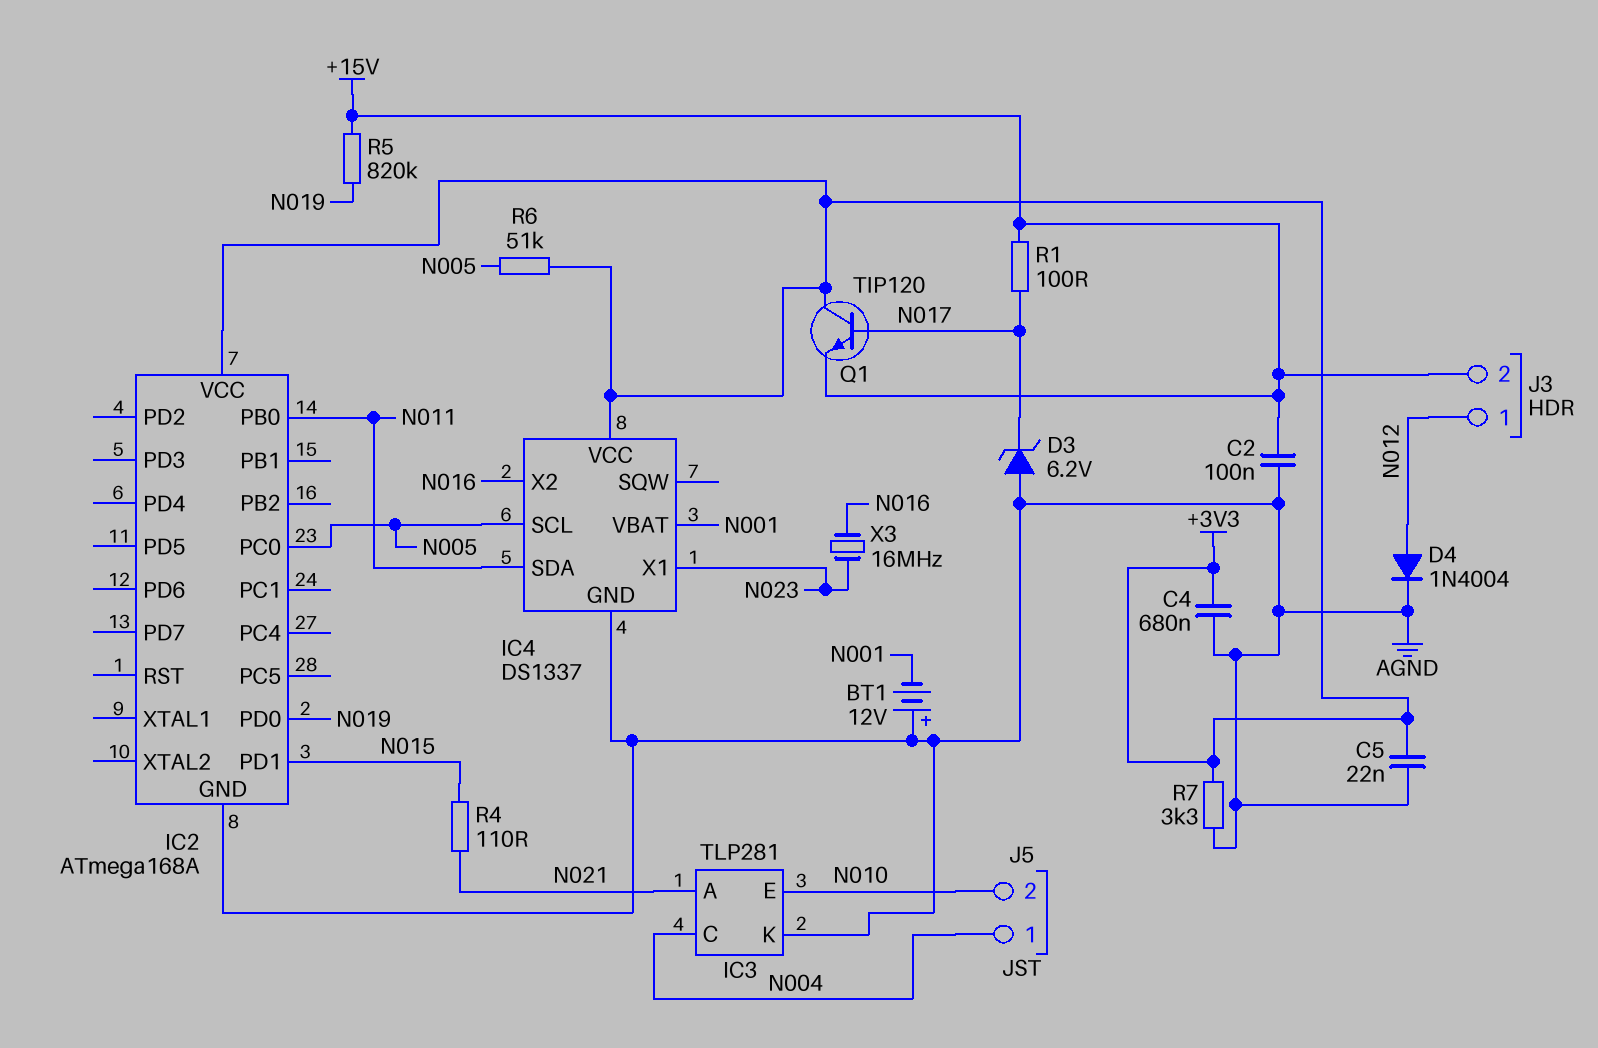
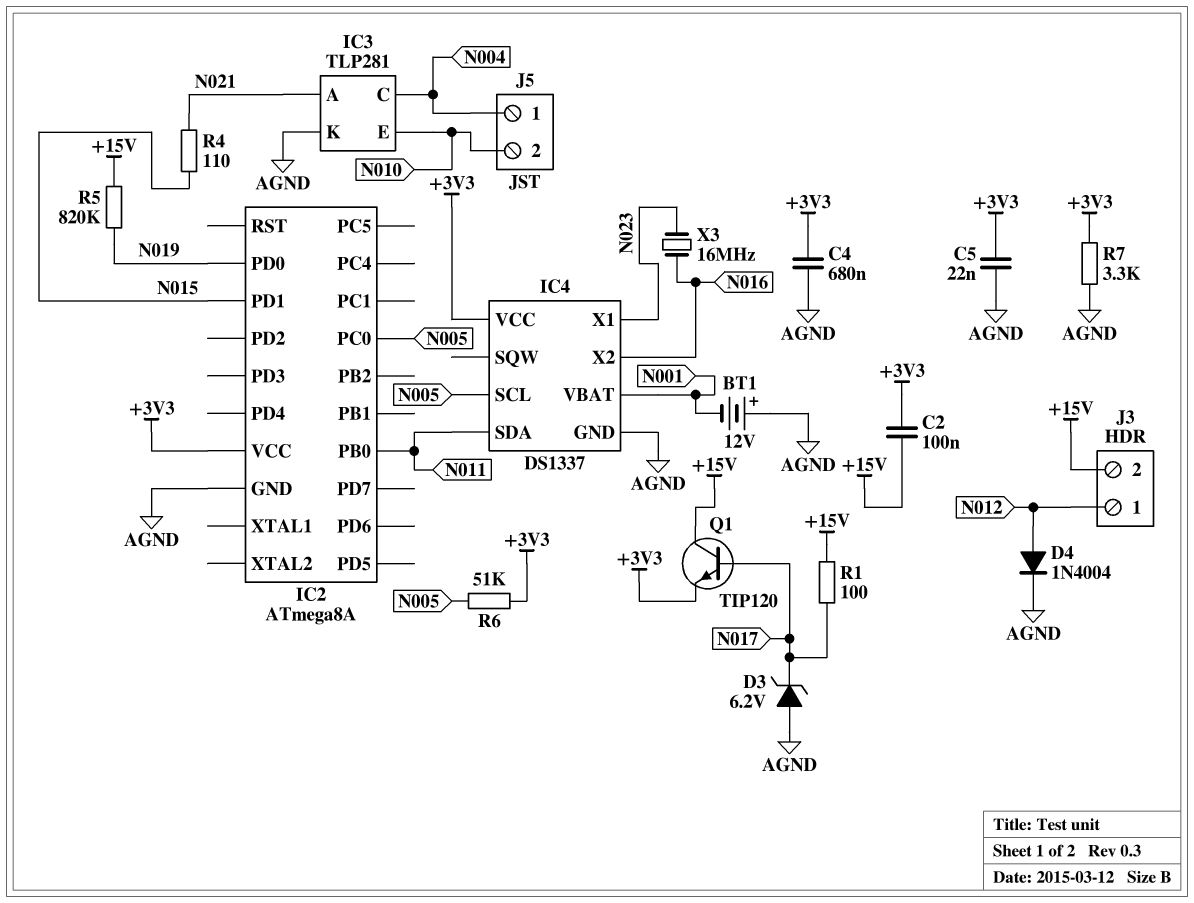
C2: 100nF (+15V, AGND) -> 100nF (+3V3, +15V)
IC2: ATmega168A -> ATmega8A
Q1: NPN TIP120 (B N017, C +3V3, E +15V) -> NPN TIP120 (B N017, C +15V, E +3V3)

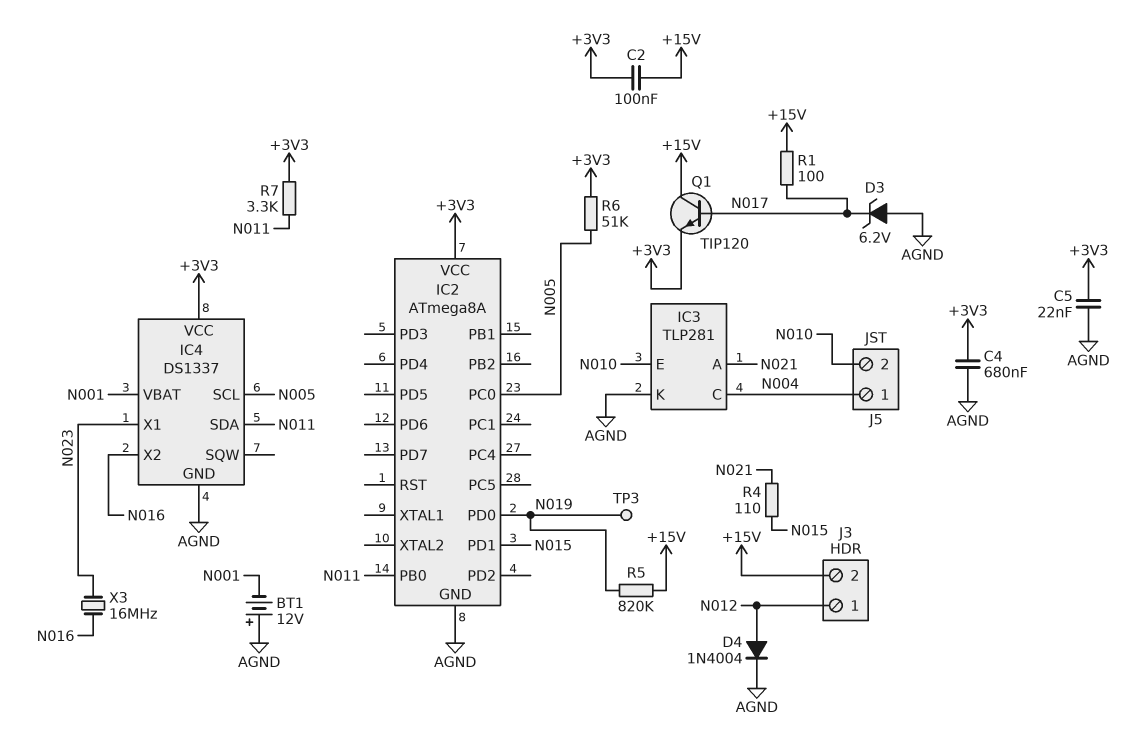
R7: 3.3k (+3V3, AGND) -> 3.3k (+3V3, N011)
TP3: none -> test point (N019)

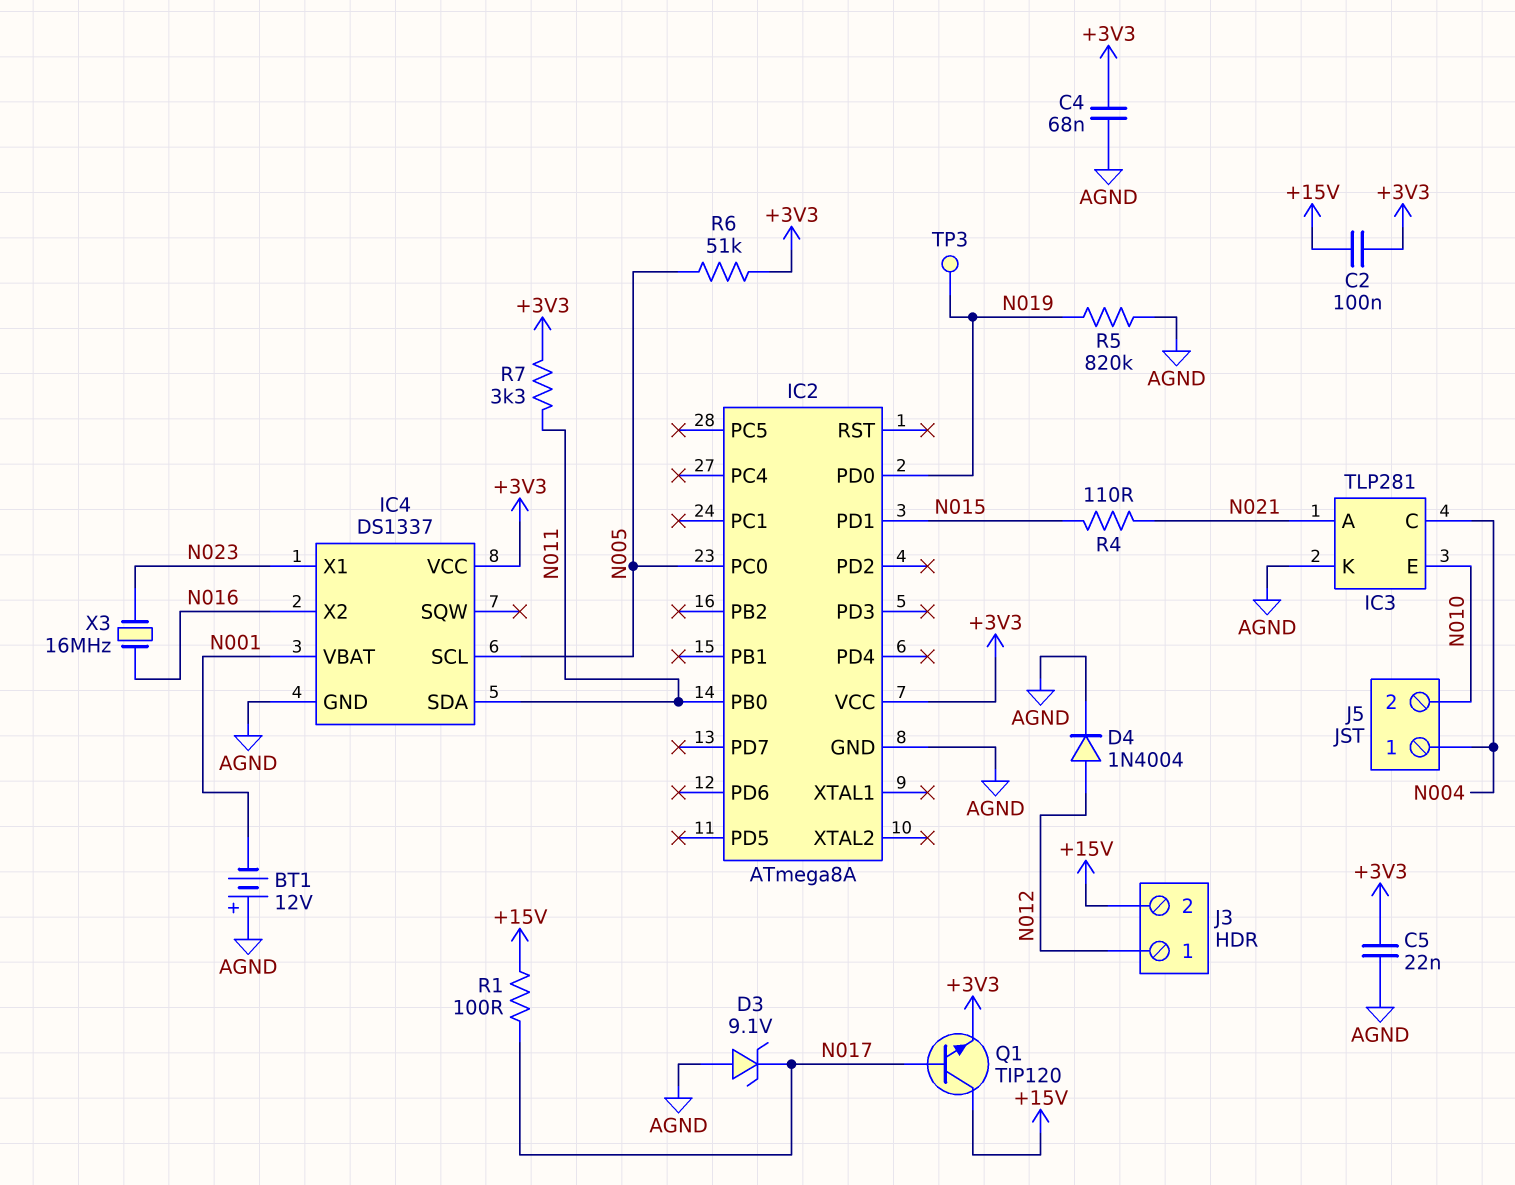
C4: 680nF (+3V3, AGND) -> 68nF (+3V3, AGND)
D3: zener 6.2V (A AGND, K N017) -> zener 9.1V (A AGND, K N017)
R5: 820k (+15V, N019) -> 820k (AGND, N019)

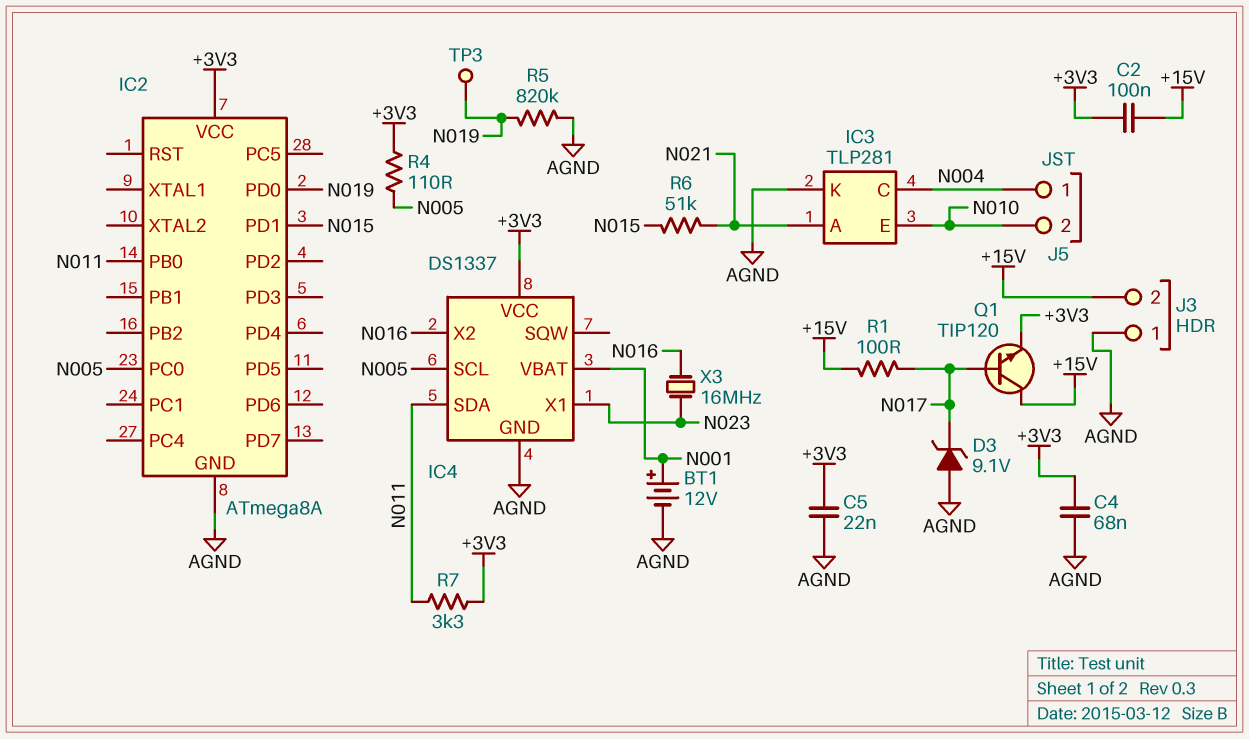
BT1: 12V (plus AGND, minus N001) -> 12V (plus N001, minus AGND)
D4: diode 1N4004 (A N012, K AGND) -> none
J3 pin 1: N012 -> AGND
R4: 110 (N015, N021) -> 110 (+3V3, N005)
R6: 51k (+3V3, N005) -> 51k (N015, N021)

